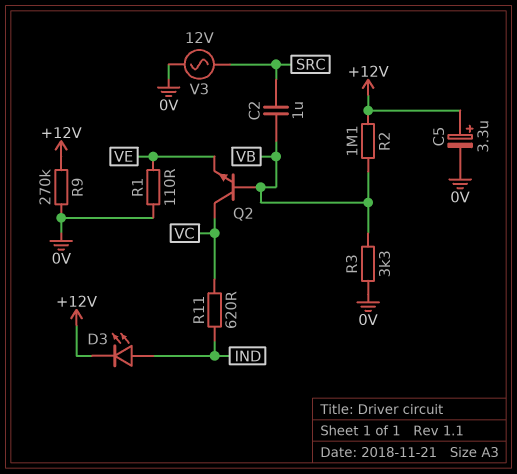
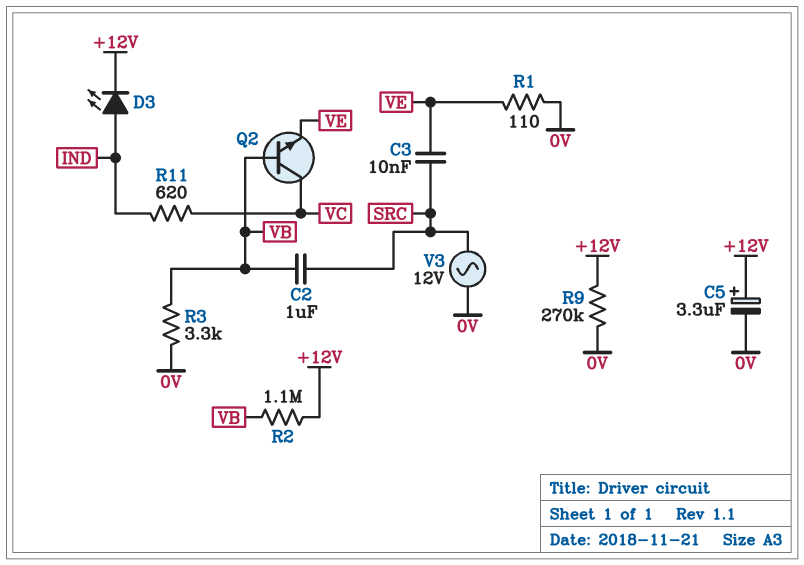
C3: none -> 10nF (SRC, VE)

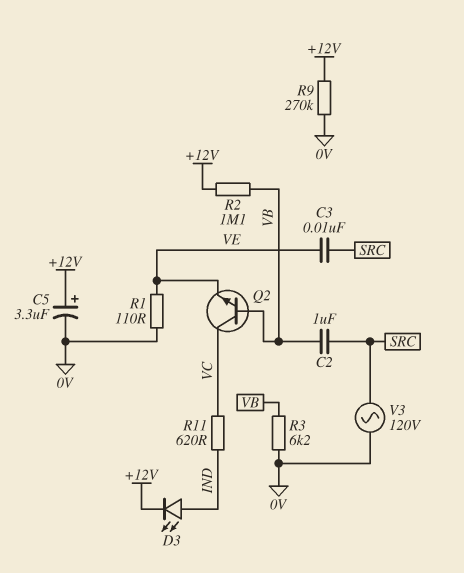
R3: 3.3k (0V, VB) -> 6.2k (0V, VB)
V3: AC 12V (0V, SRC) -> AC 120V (0V, SRC)

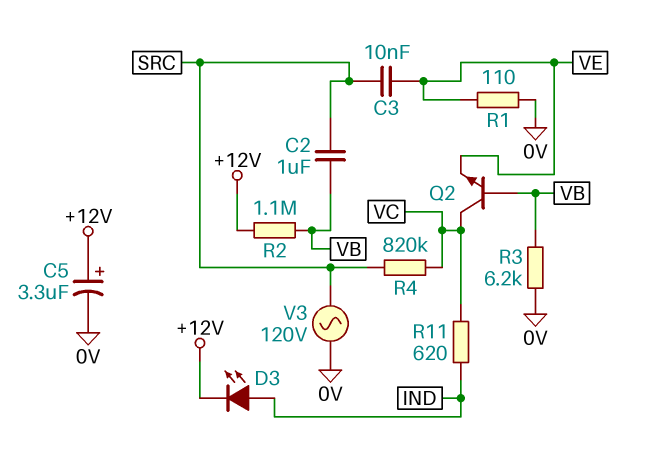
R4: none -> 820k (SRC, VC)
R9: 270k (+12V, 0V) -> none

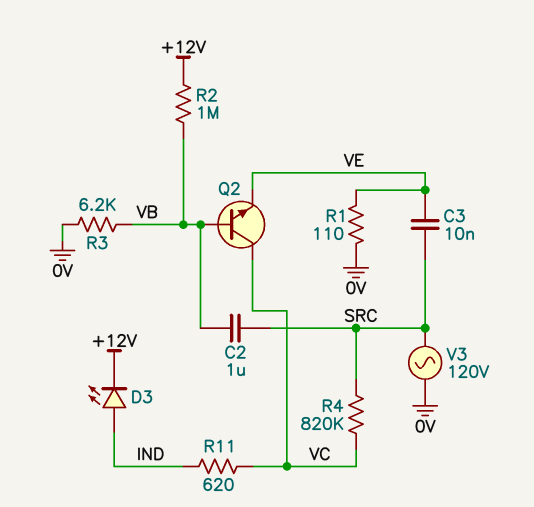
C5: 3.3uF (plus +12V, minus 0V) -> none
R2: 1.1M (+12V, VB) -> 1M (+12V, VB)

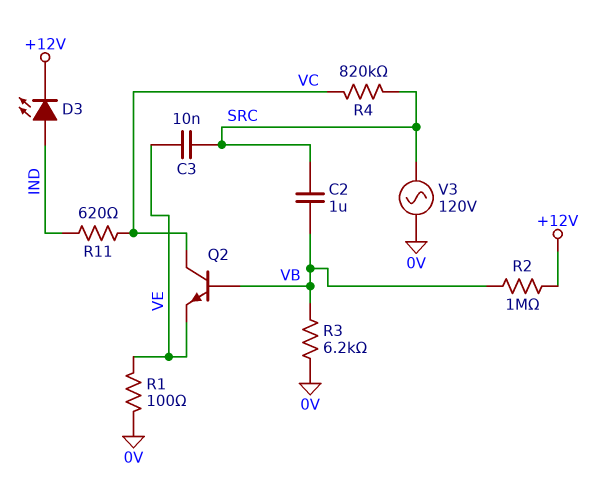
R1: 110 (0V, VE) -> 100 (0V, VE)

